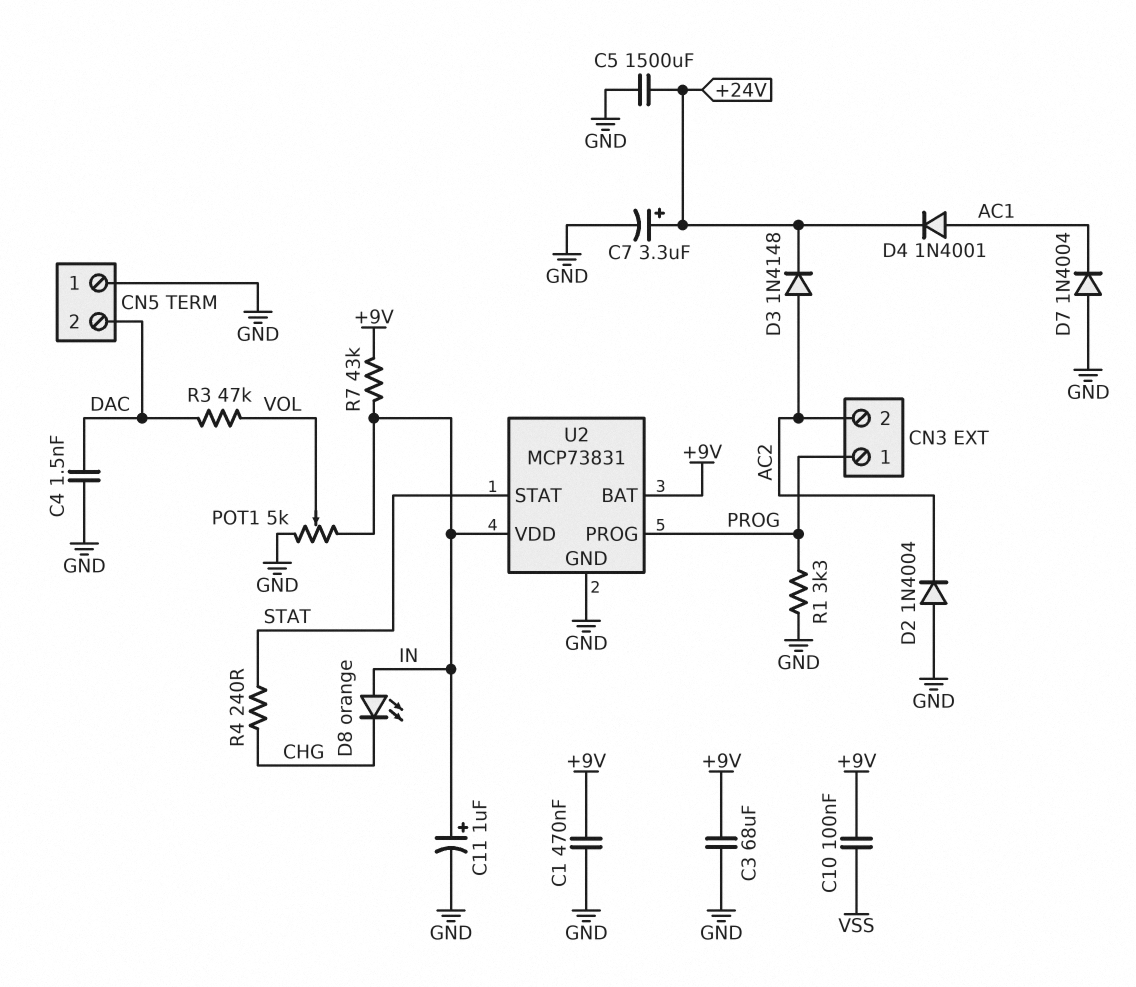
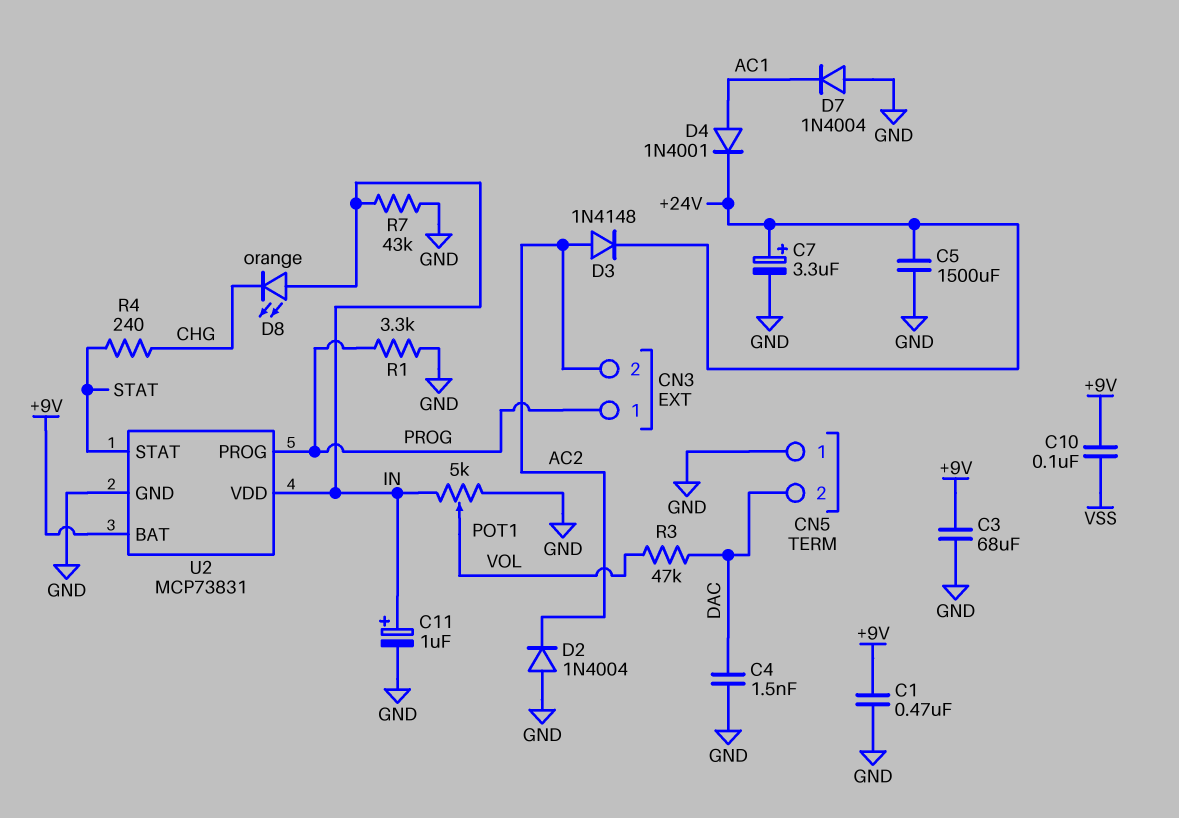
R7: 43k (+9V, IN) -> 43k (GND, IN)

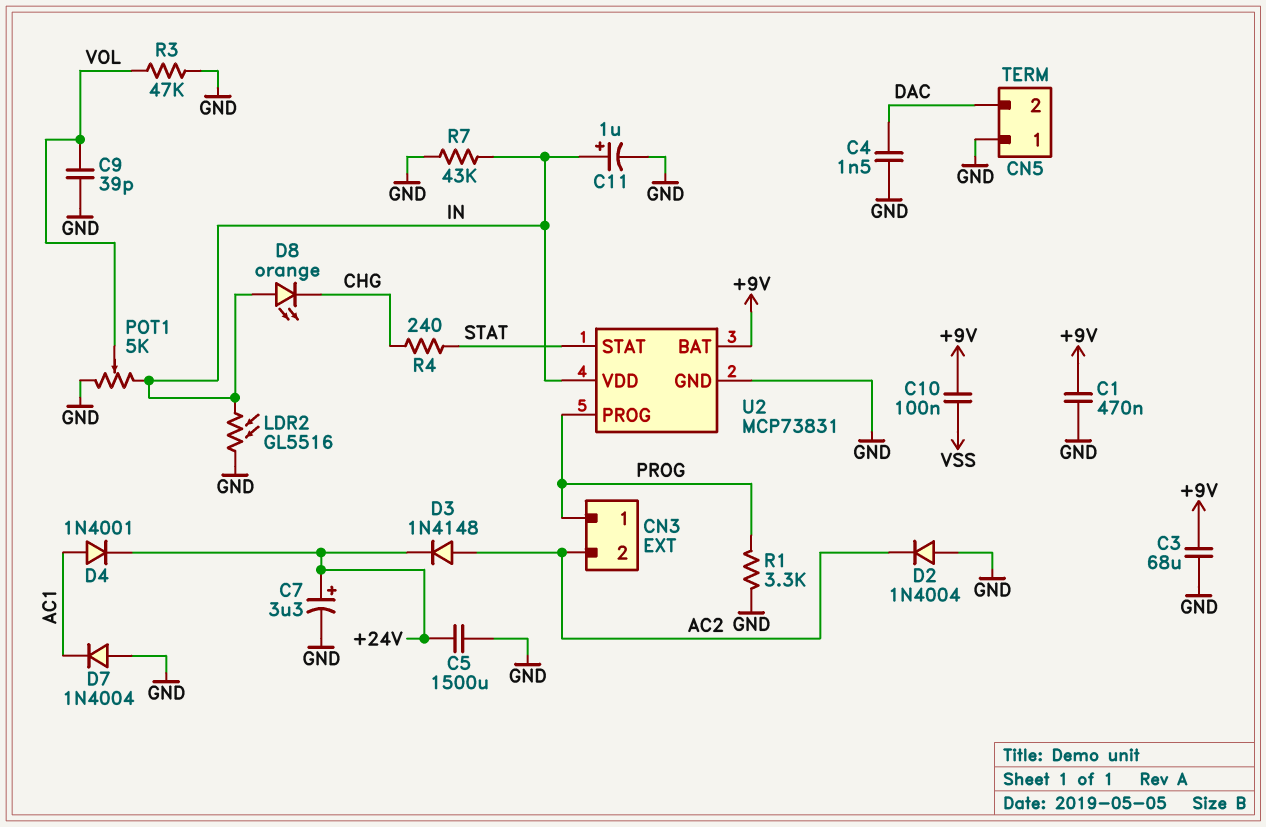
C9: none -> 39pF (GND, VOL)
LDR2: none -> GL5516 (GND, IN)
R3: 47k (DAC, VOL) -> 47k (GND, VOL)

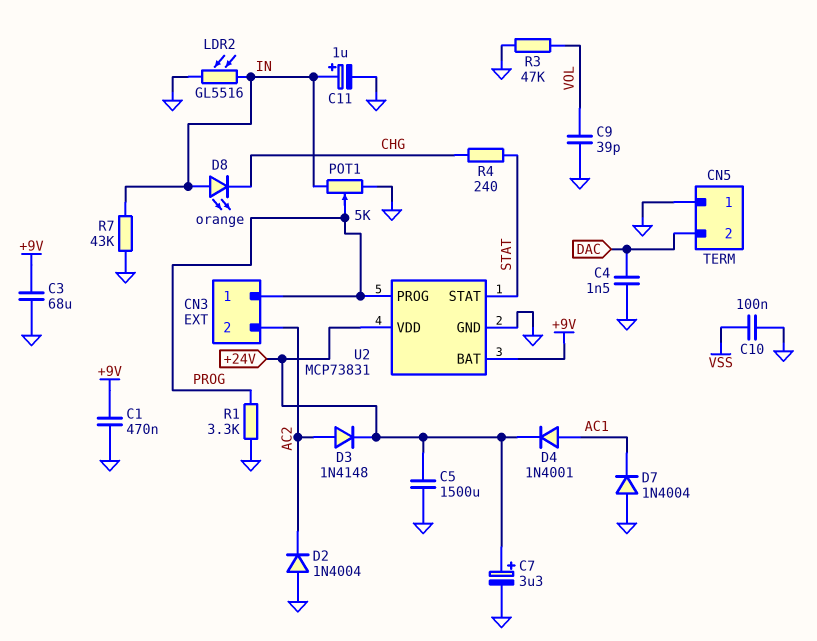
C10: 100nF (+9V, VSS) -> 100nF (GND, VSS)
POT1: 5k (GND, IN, wiper VOL) -> 5k (GND, IN, wiper PROG)
U2 pin VDD: IN -> +24V

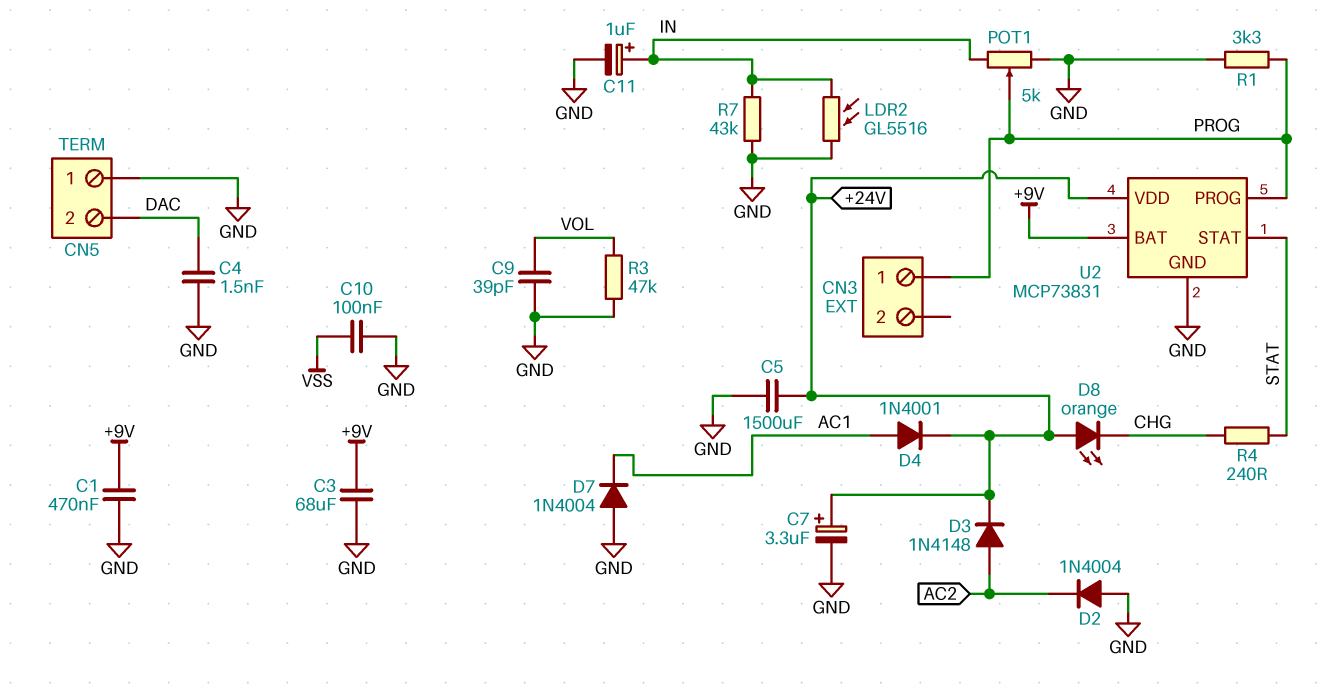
CN3 pin 2: AC2 -> none
D8: LED orange (A IN, K CHG) -> LED orange (A +24V, K CHG)

